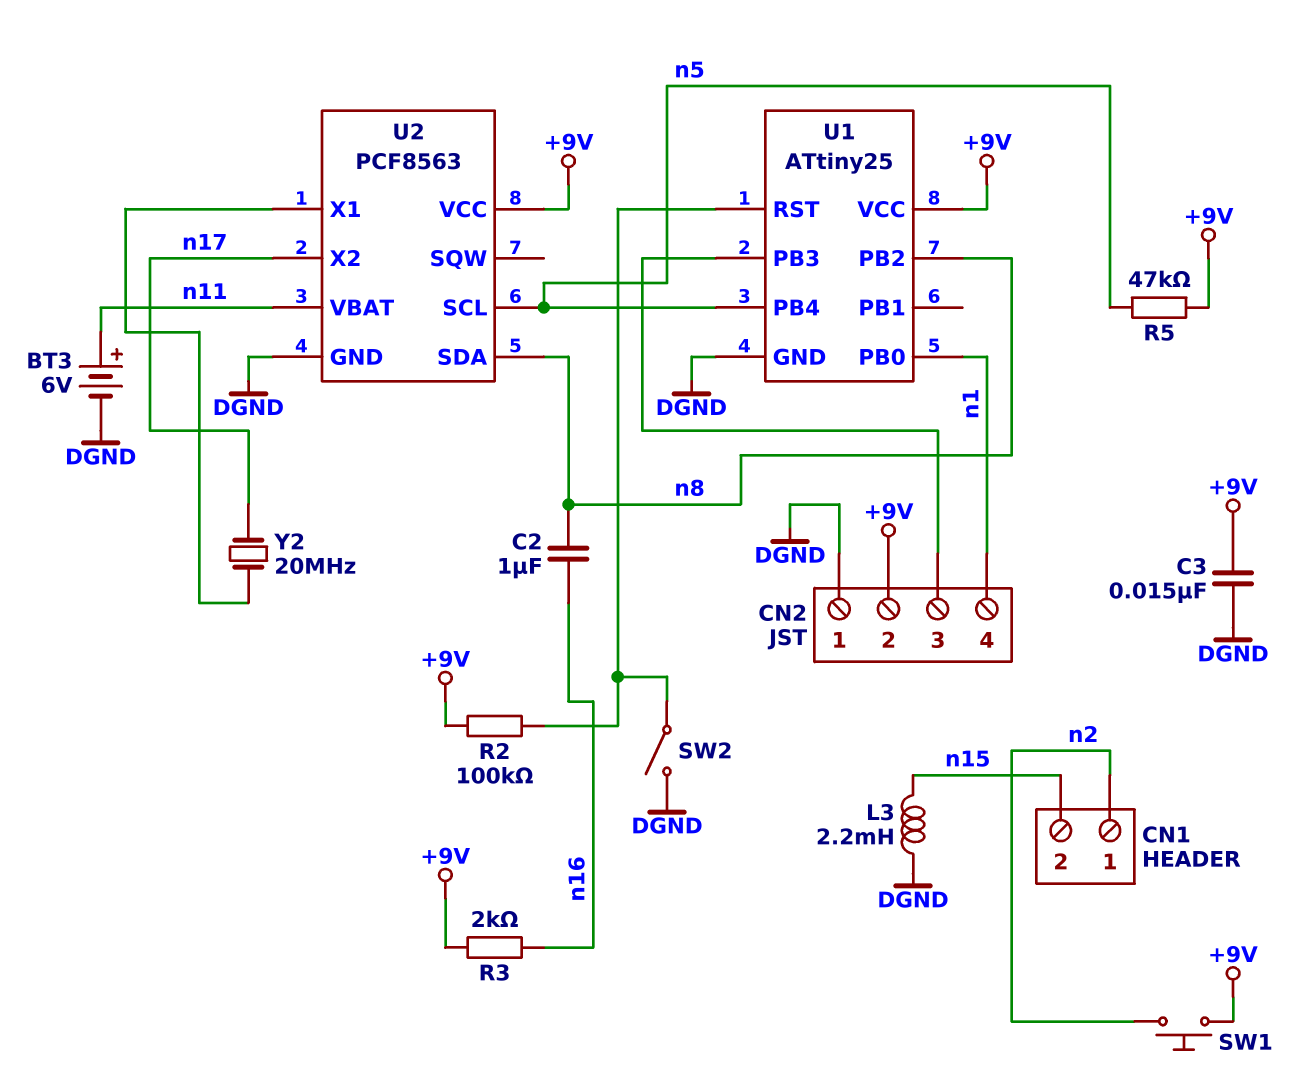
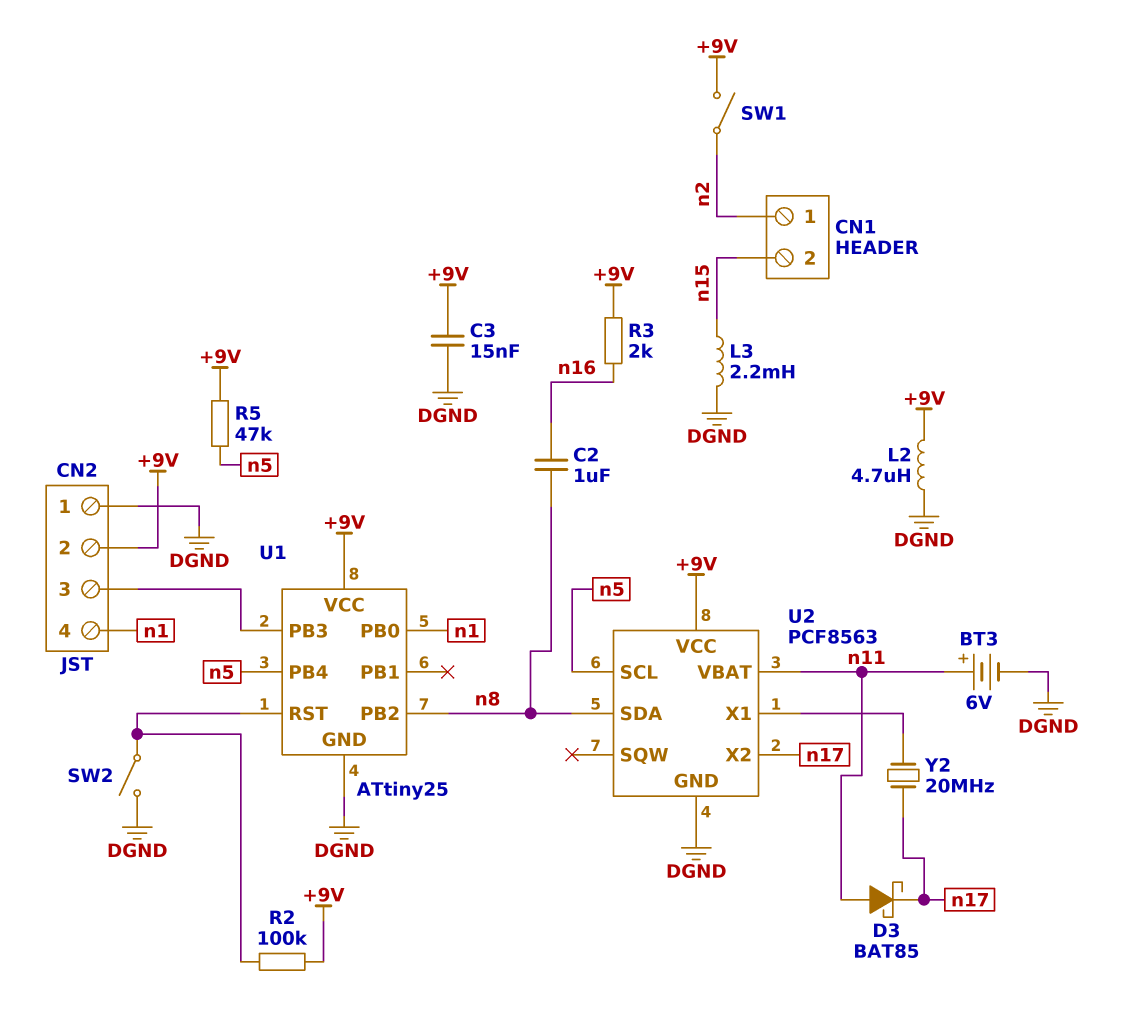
D3: none -> schottky BAT85 (A n11, K n17)
L2: none -> 4.7uH (+9V, DGND)
SW1: button (+9V, n2) -> switch (+9V, n2)

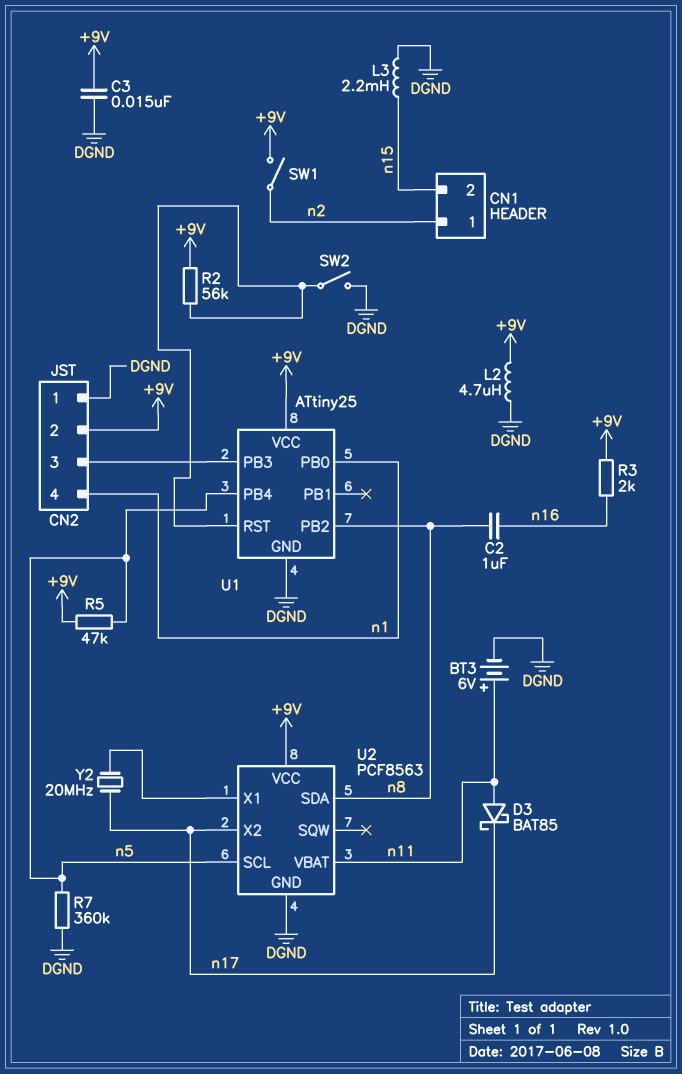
R2: 100k (+9V, U1/RST) -> 56k (+9V, U1/RST)
R7: none -> 360k (DGND, n5)

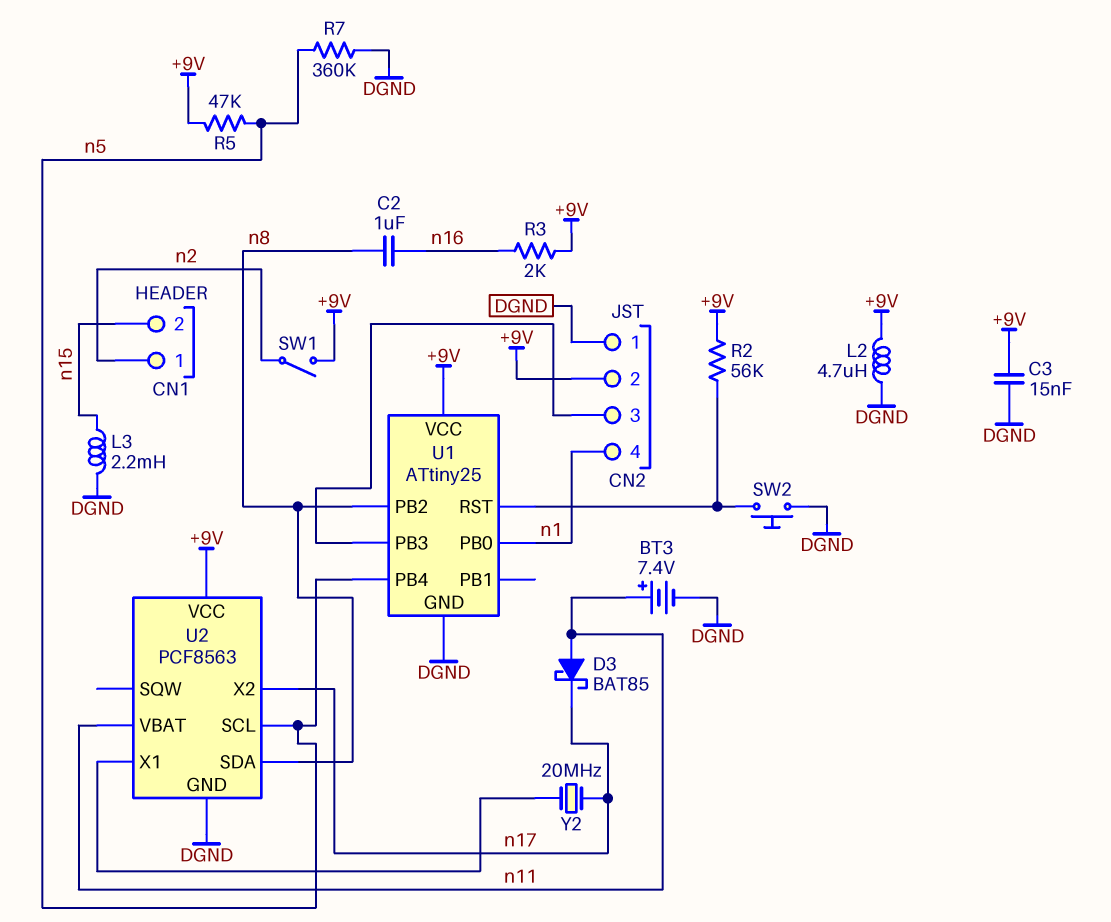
BT3: 6V (plus n11, minus DGND) -> 7.4V (plus n11, minus DGND)
SW2: switch (DGND, U1/RST) -> button (DGND, U1/RST)

